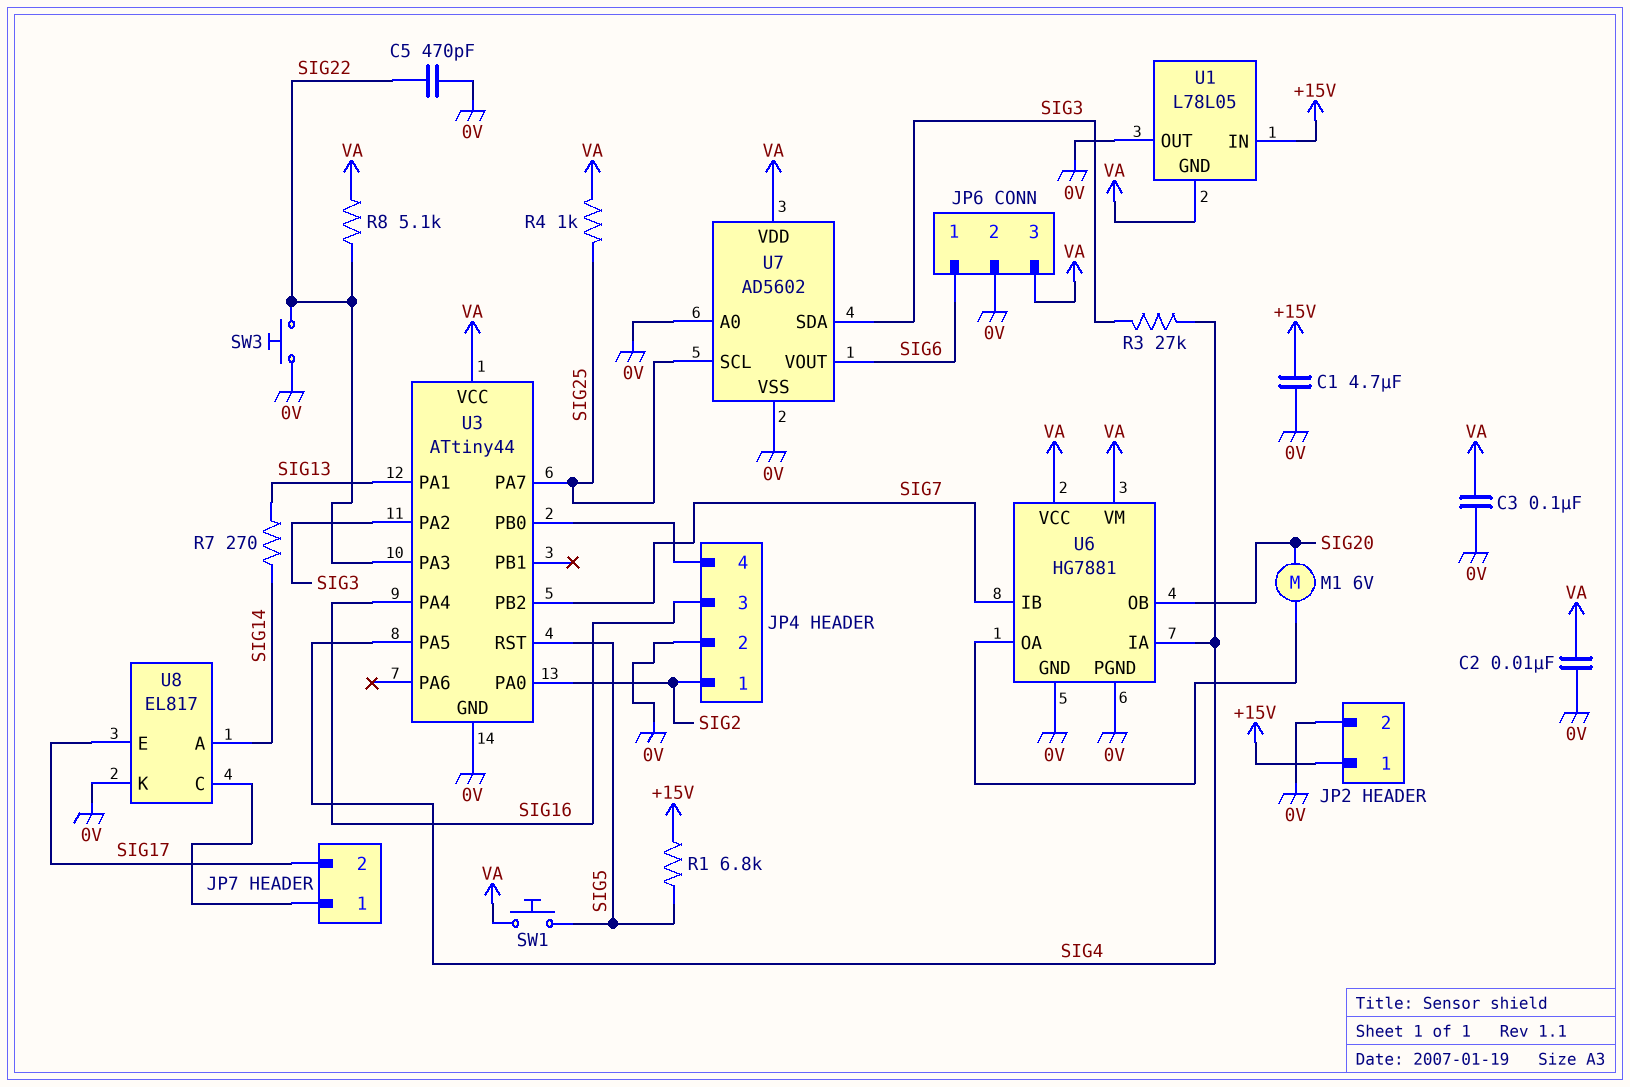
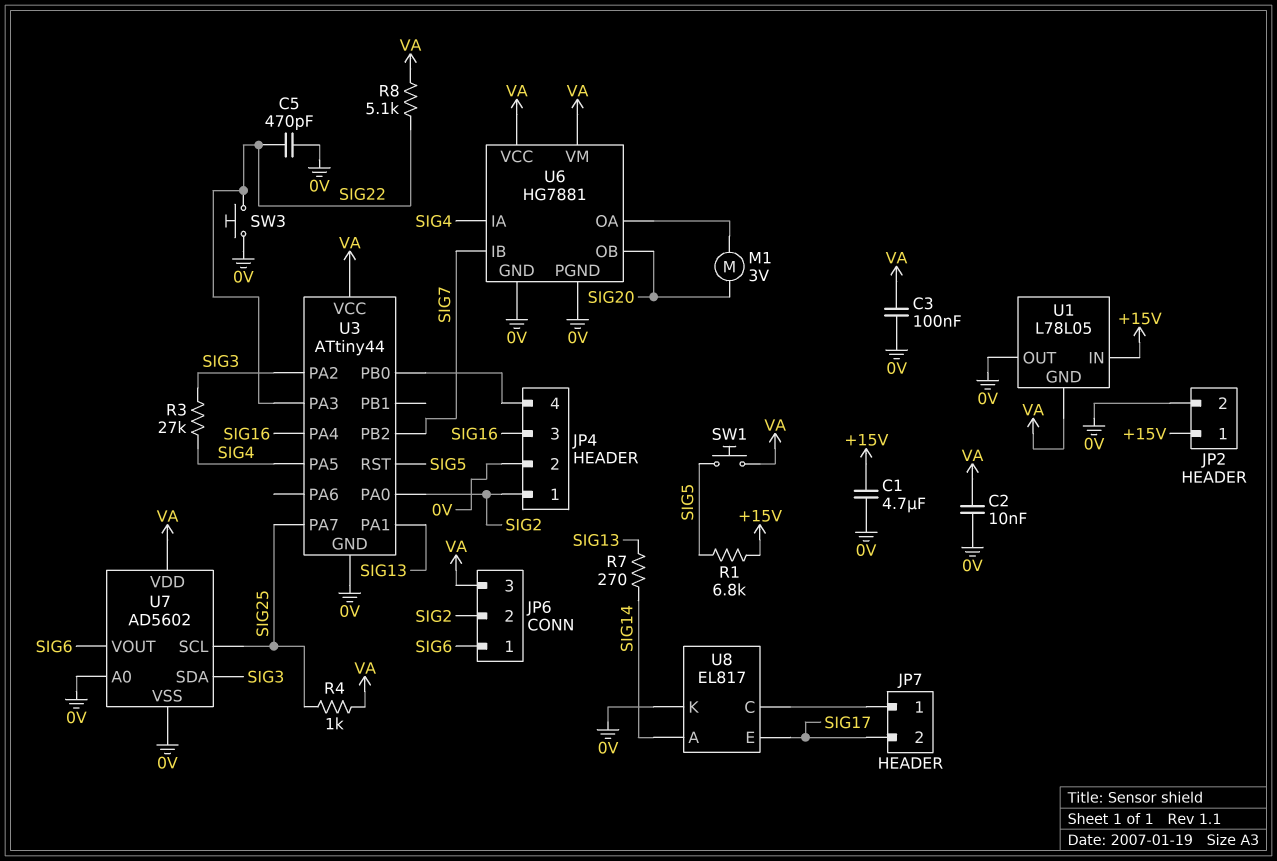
JP6 pin 2: 0V -> SIG2
M1: motor 6V (SIG20, U6/OA) -> motor 3V (SIG20, U6/OA)

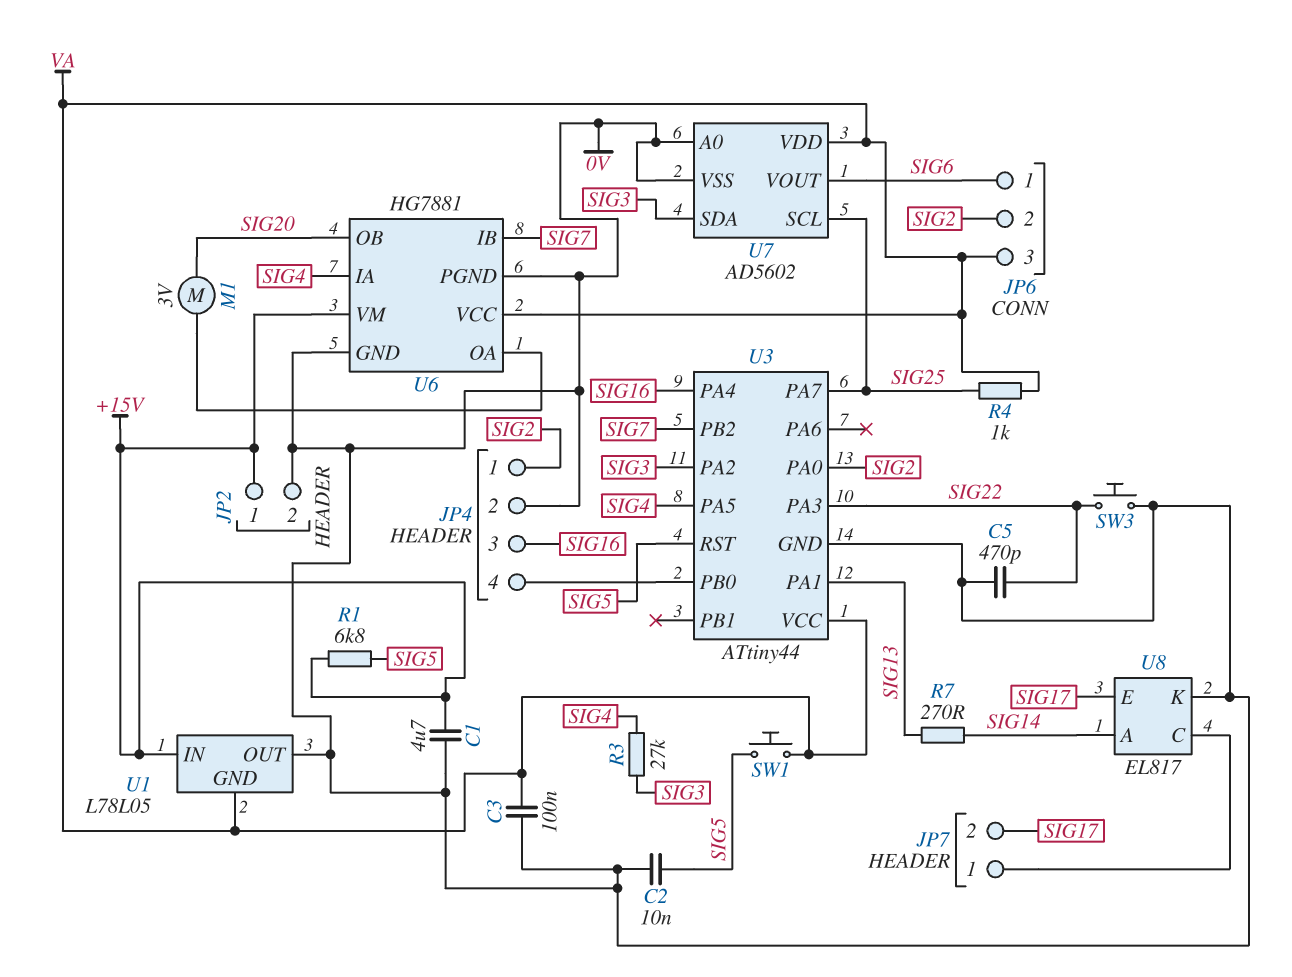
C2: 10nF (0V, VA) -> 10nF (0V, SIG5)
R8: 5.1k (SIG22, VA) -> none
U6 pin VM: VA -> +15V

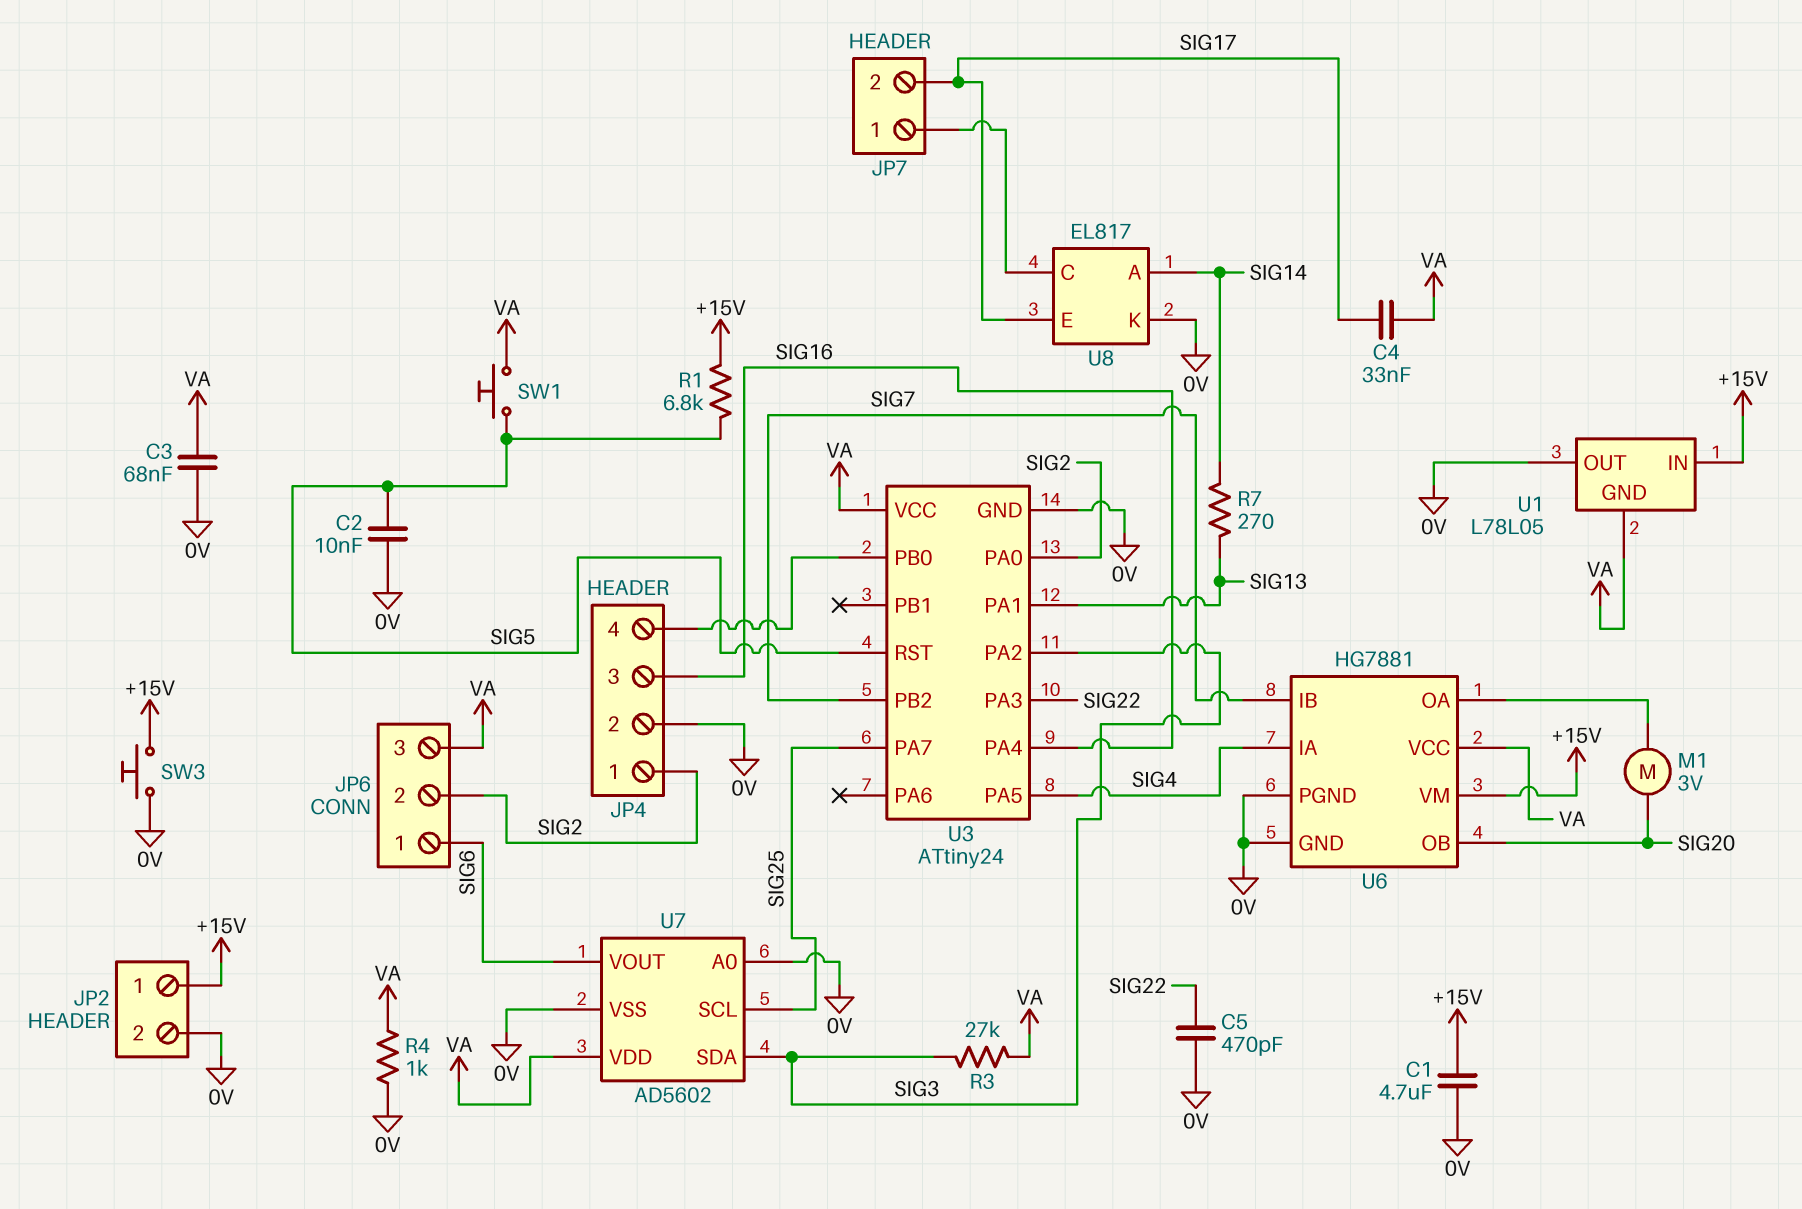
C3: 100nF (0V, VA) -> 68nF (0V, VA)
C4: none -> 33nF (SIG17, VA)
R3: 27k (SIG3, SIG4) -> 27k (SIG3, VA)
R4: 1k (SIG25, VA) -> 1k (0V, VA)
SW3: button (0V, SIG22) -> button (+15V, 0V)
U3: ATtiny44 -> ATtiny24

